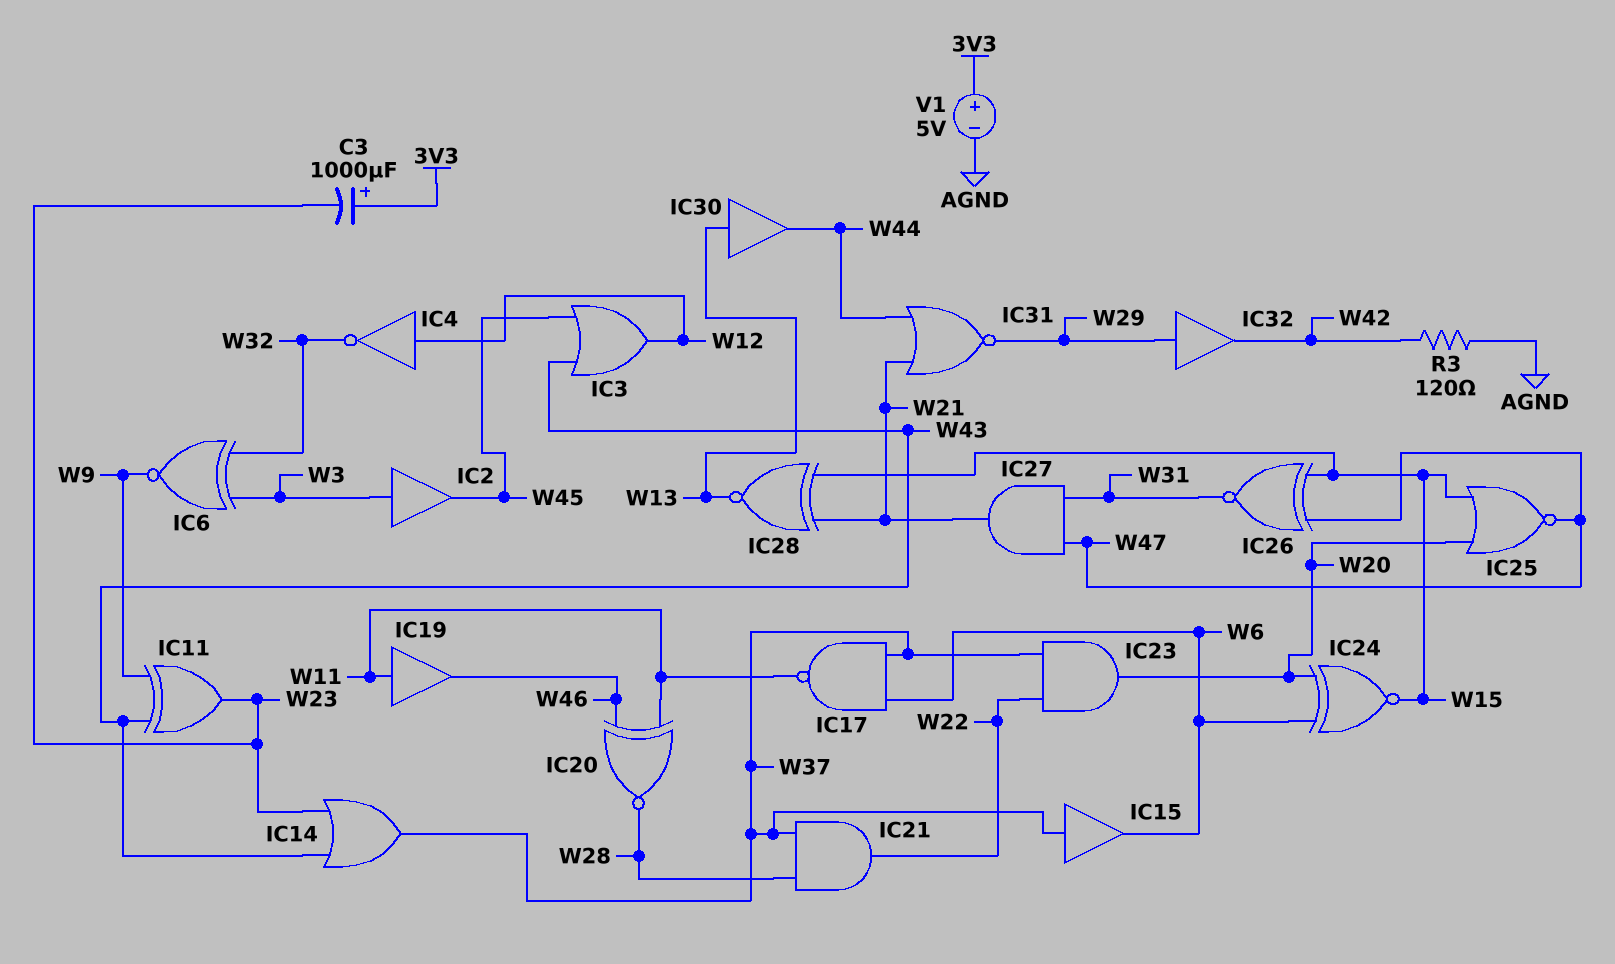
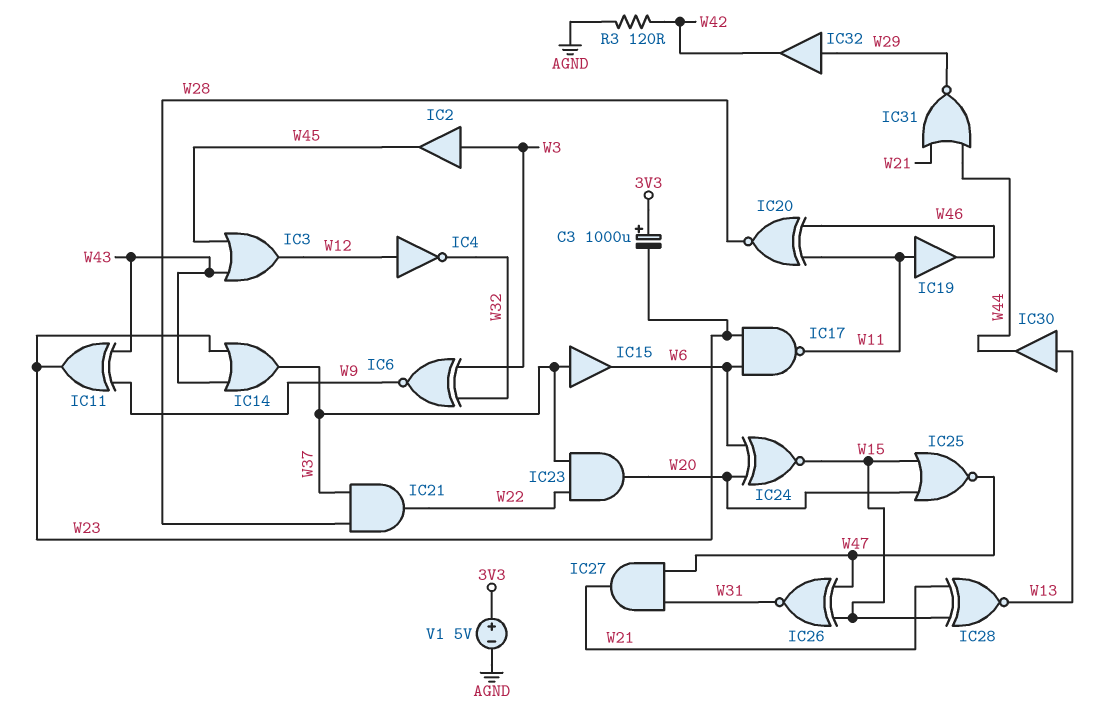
IC17: NAND (in W6, in W37, out W11) -> NAND (in W6, in W23, out W11)

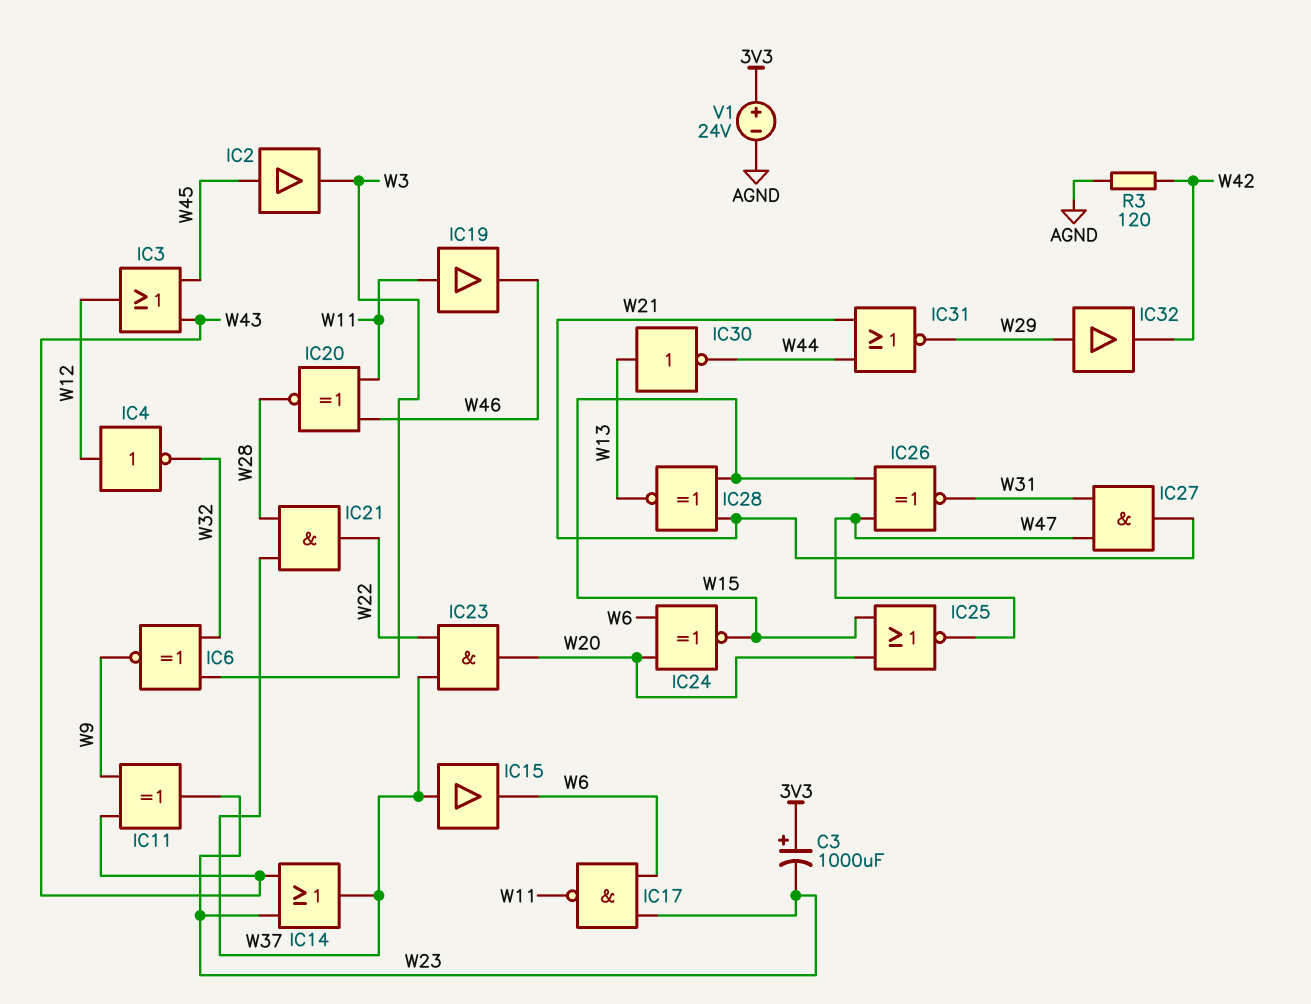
IC2: buffer (in W3, out W45) -> buffer (in W45, out W3)
IC30: buffer (in W13, out W44) -> NOT (in W13, out W44)
V1: 5V (plus 3V3, minus AGND) -> 24V (plus 3V3, minus AGND)

